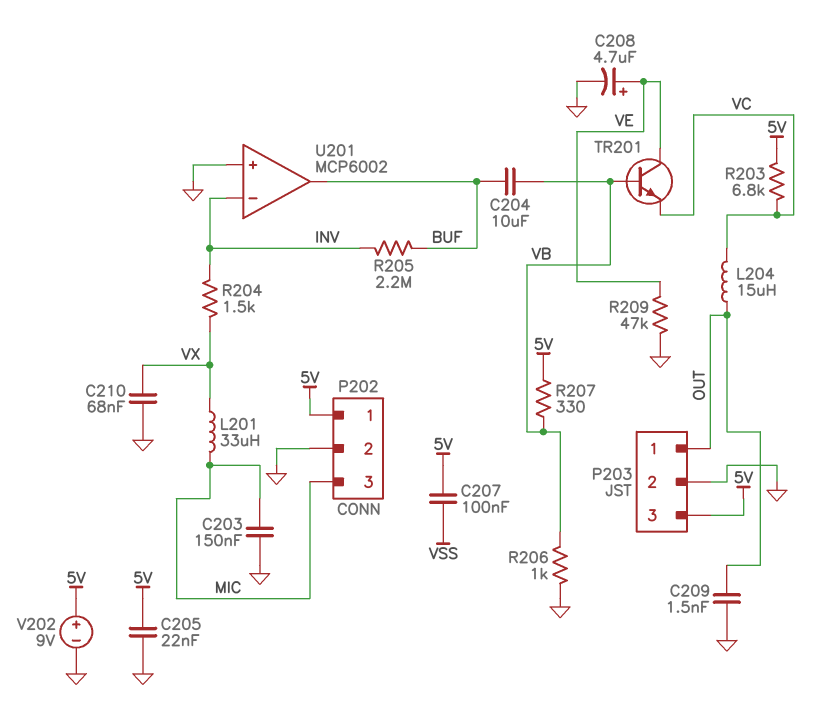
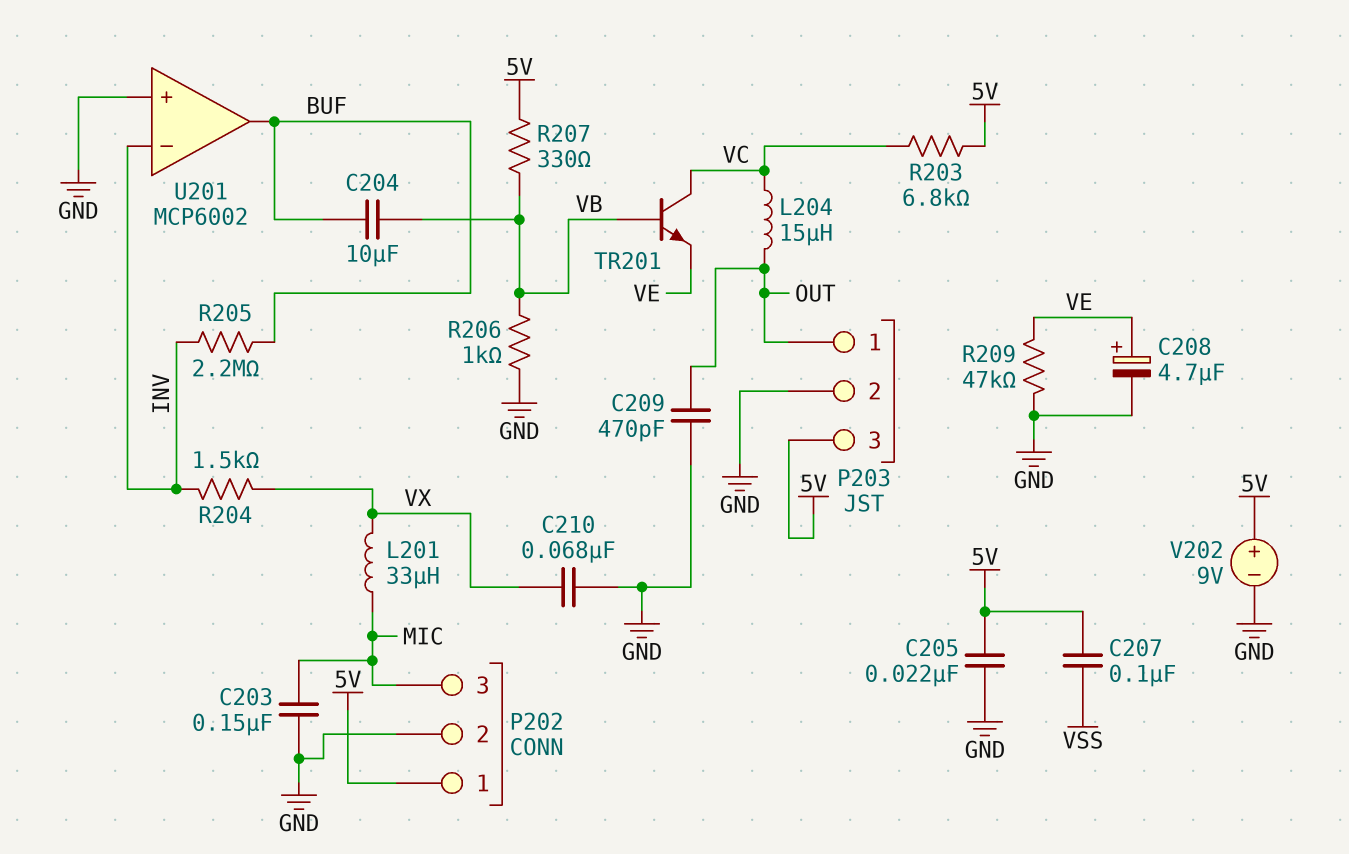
C209: 1.5nF (GND, OUT) -> 470pF (GND, OUT)
TR201: NPN (B VB, C VE, E VC) -> NPN (B VB, C VC, E VE)

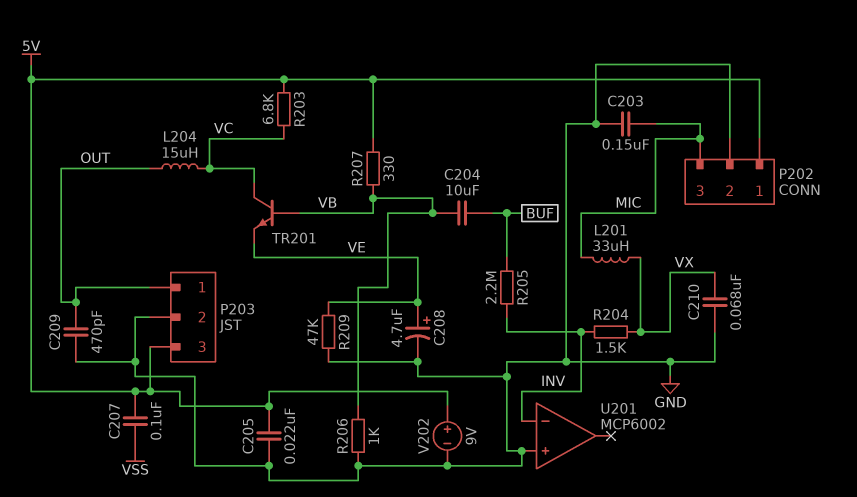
U201 pin out: BUF -> none

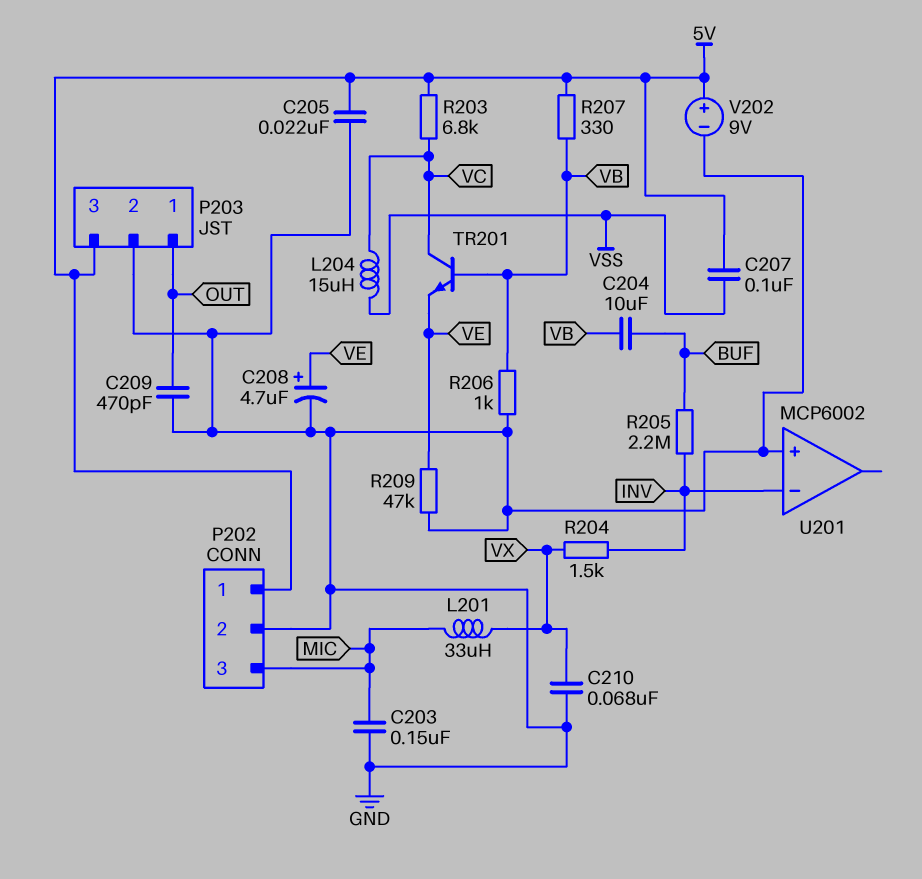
L204: 15uH (OUT, VC) -> 15uH (VC, VSS)

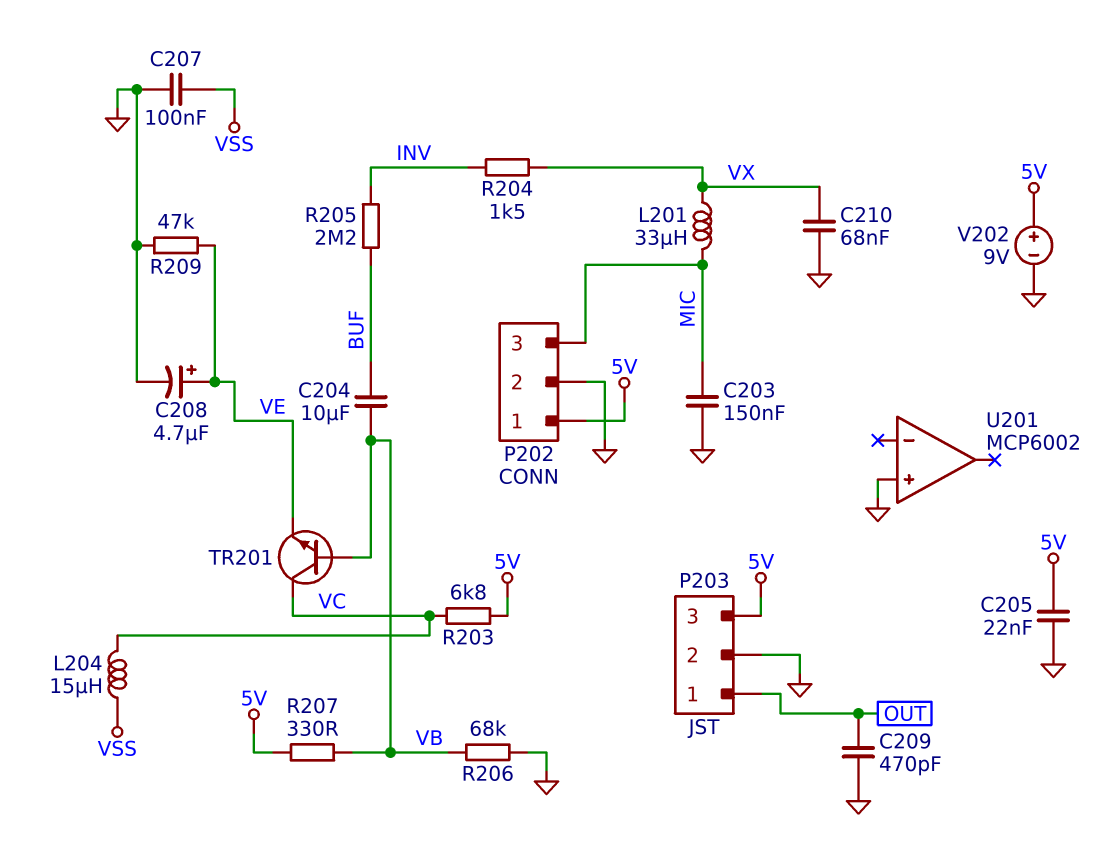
C207: 100nF (5V, VSS) -> 100nF (GND, VSS)
R206: 1k (GND, VB) -> 68k (GND, VB)
U201 pin in-: INV -> none

